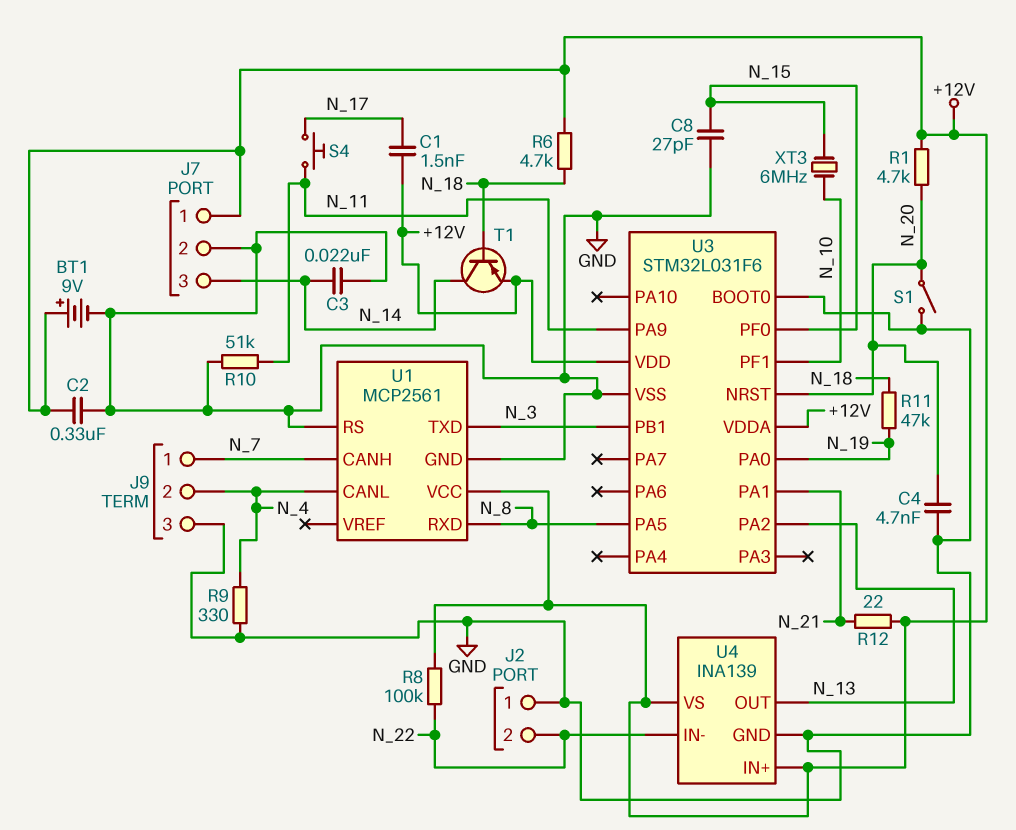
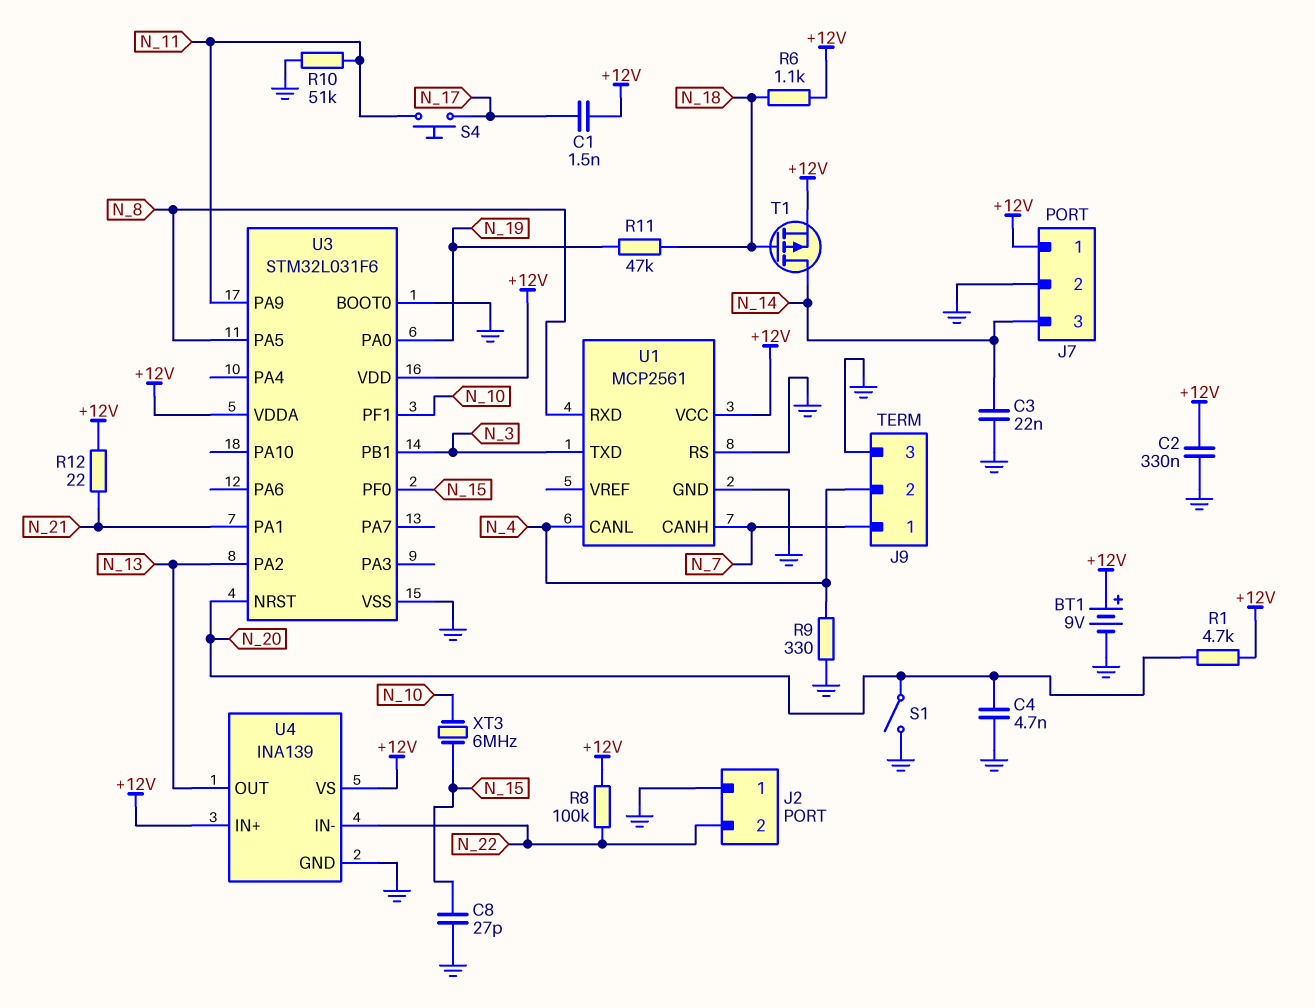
R6: 4.7k (+12V, N_18) -> 1.1k (+12V, N_18)
T1: PNP (B N_18, C N_14, E +12V) -> PMOS (G N_18, D N_14, S +12V)

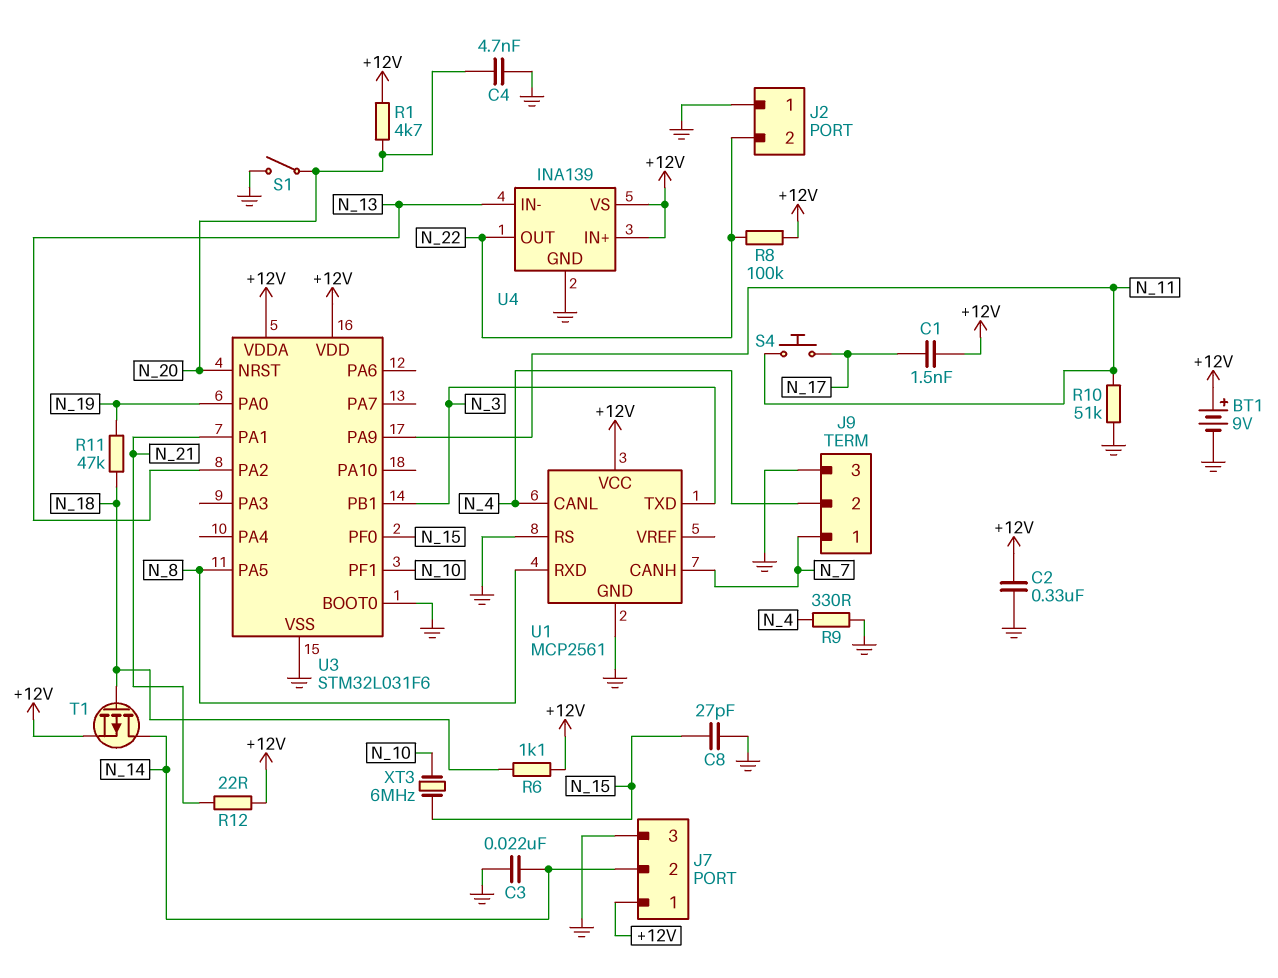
J7 pin 2: GND -> N_14
J7 pin 3: N_14 -> GND
U4 pin IN-: N_22 -> N_13
U4 pin OUT: N_13 -> N_22

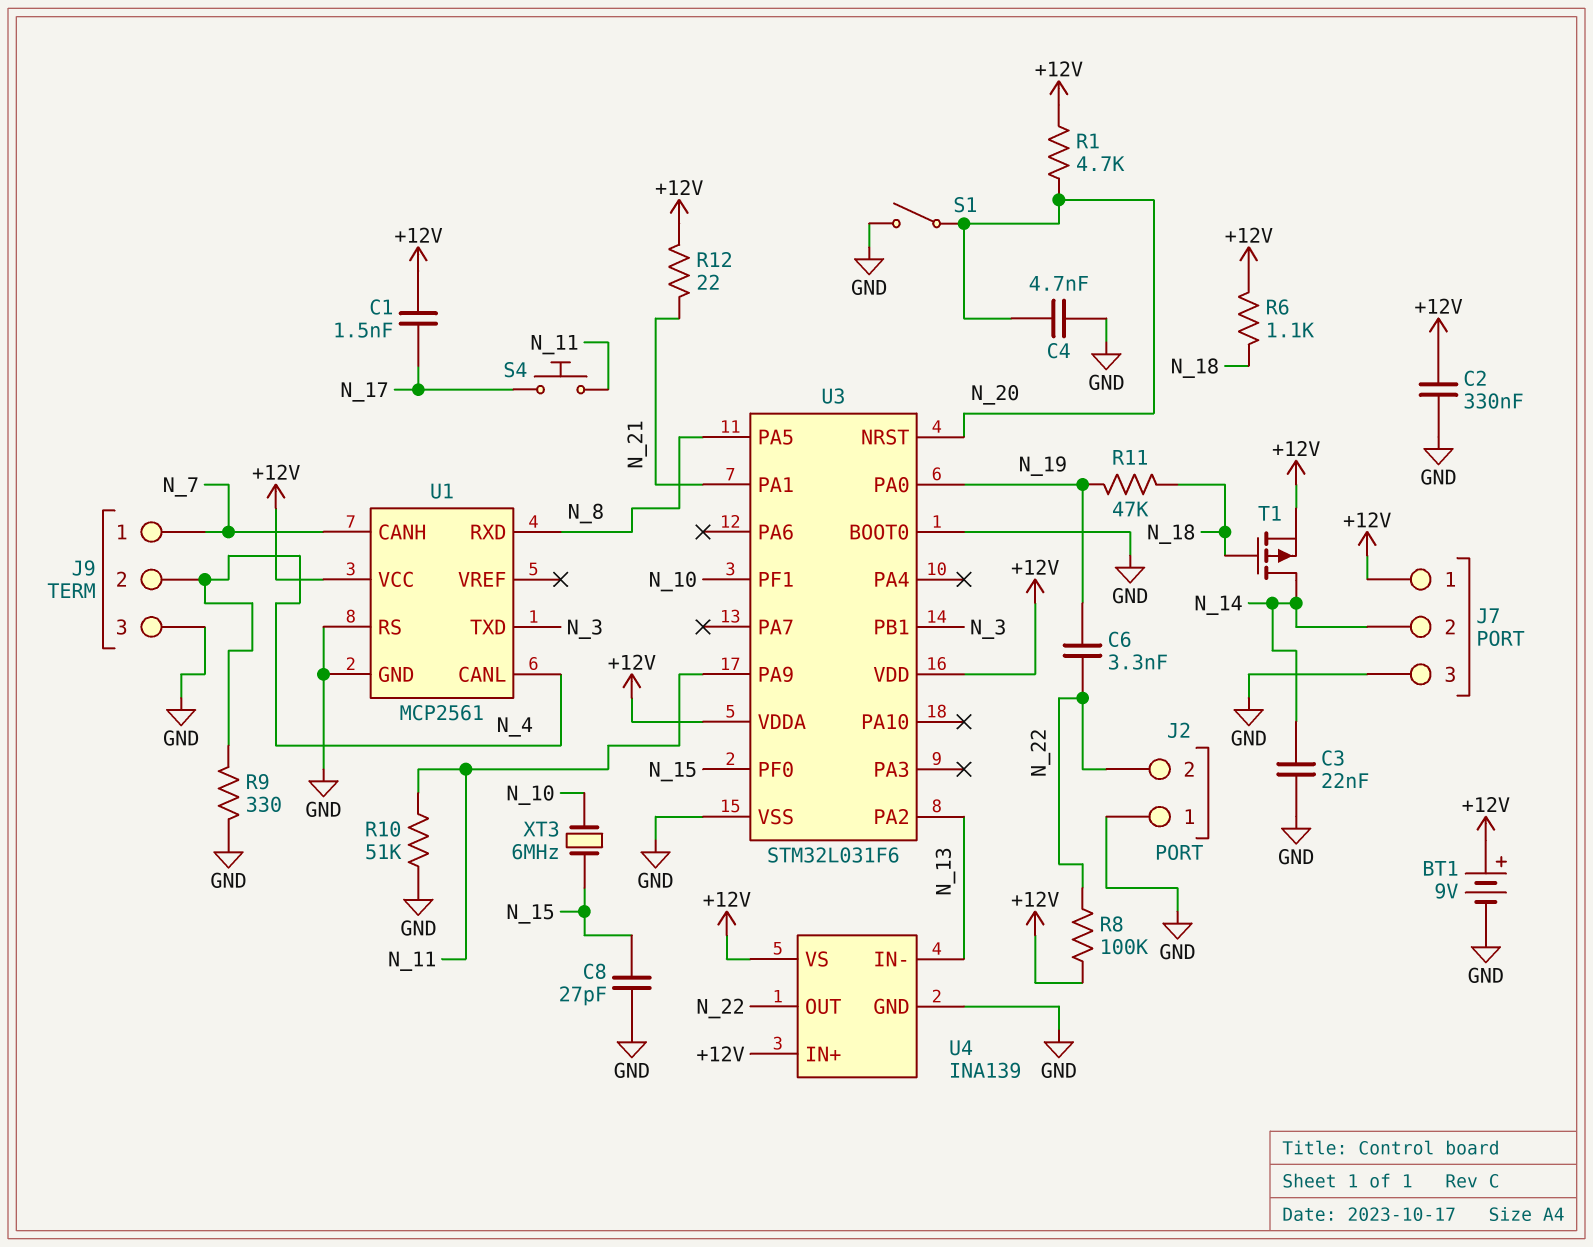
C6: none -> 3.3nF (N_19, N_22)

